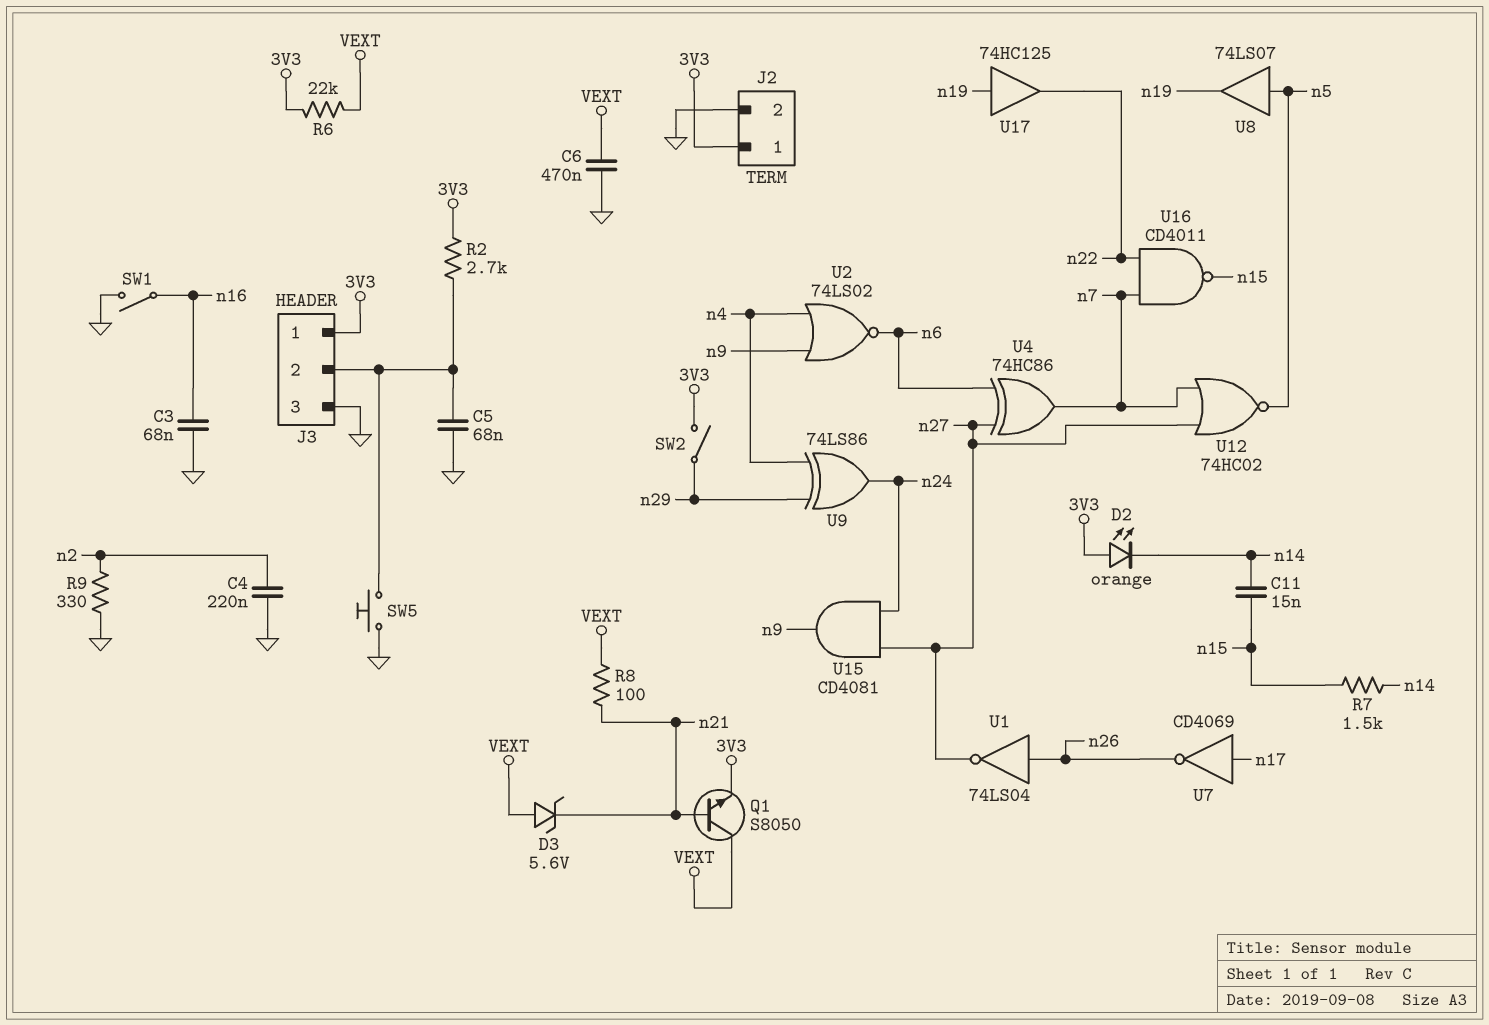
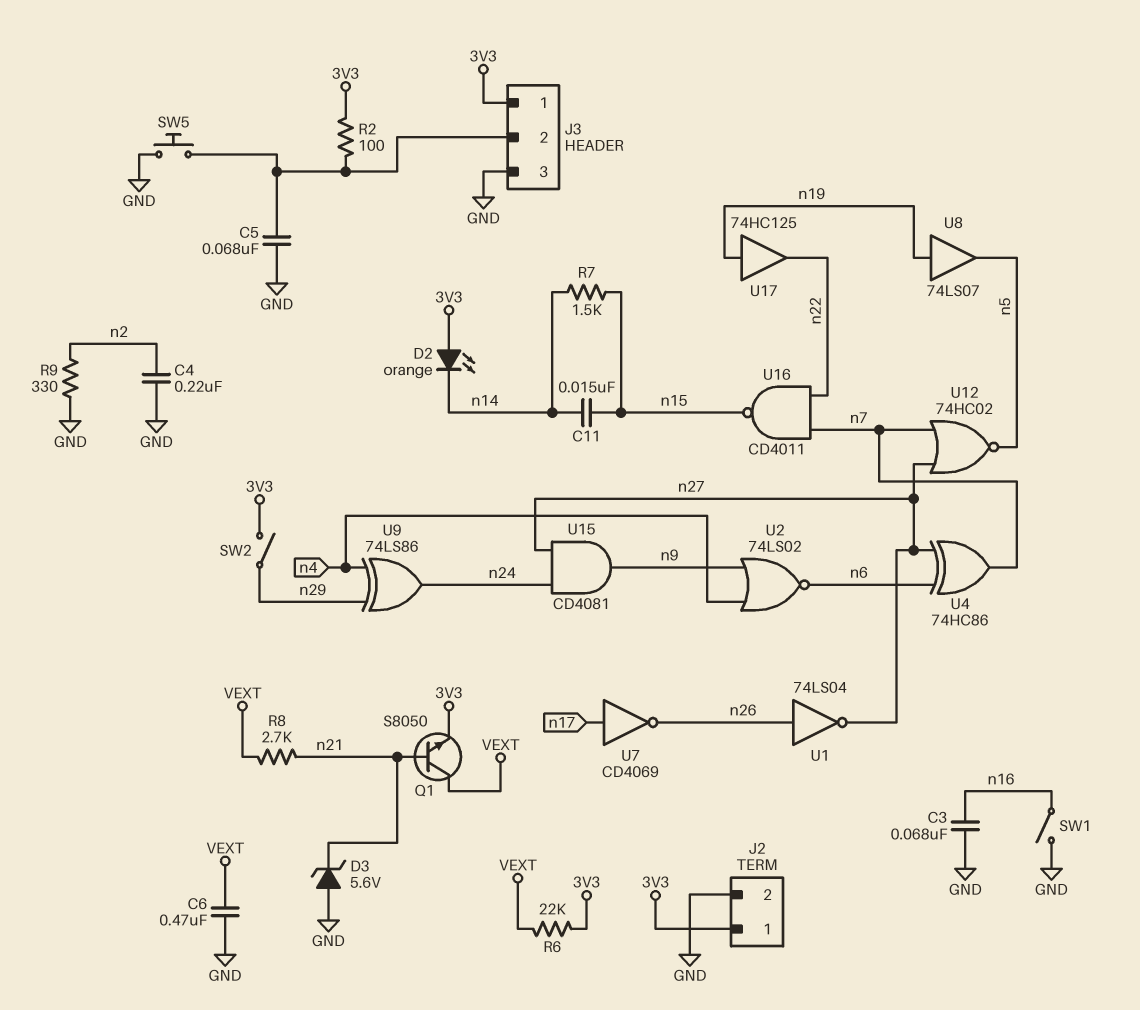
D3: zener 5.6V (A VEXT, K n21) -> zener 5.6V (A GND, K n21)
R2: 2.7k (3V3, J3/2) -> 100 (3V3, J3/2)
R8: 100 (VEXT, n21) -> 2.7k (VEXT, n21)
U8: buffer 74LS07 (in n5, out n19) -> buffer 74LS07 (in n19, out n5)

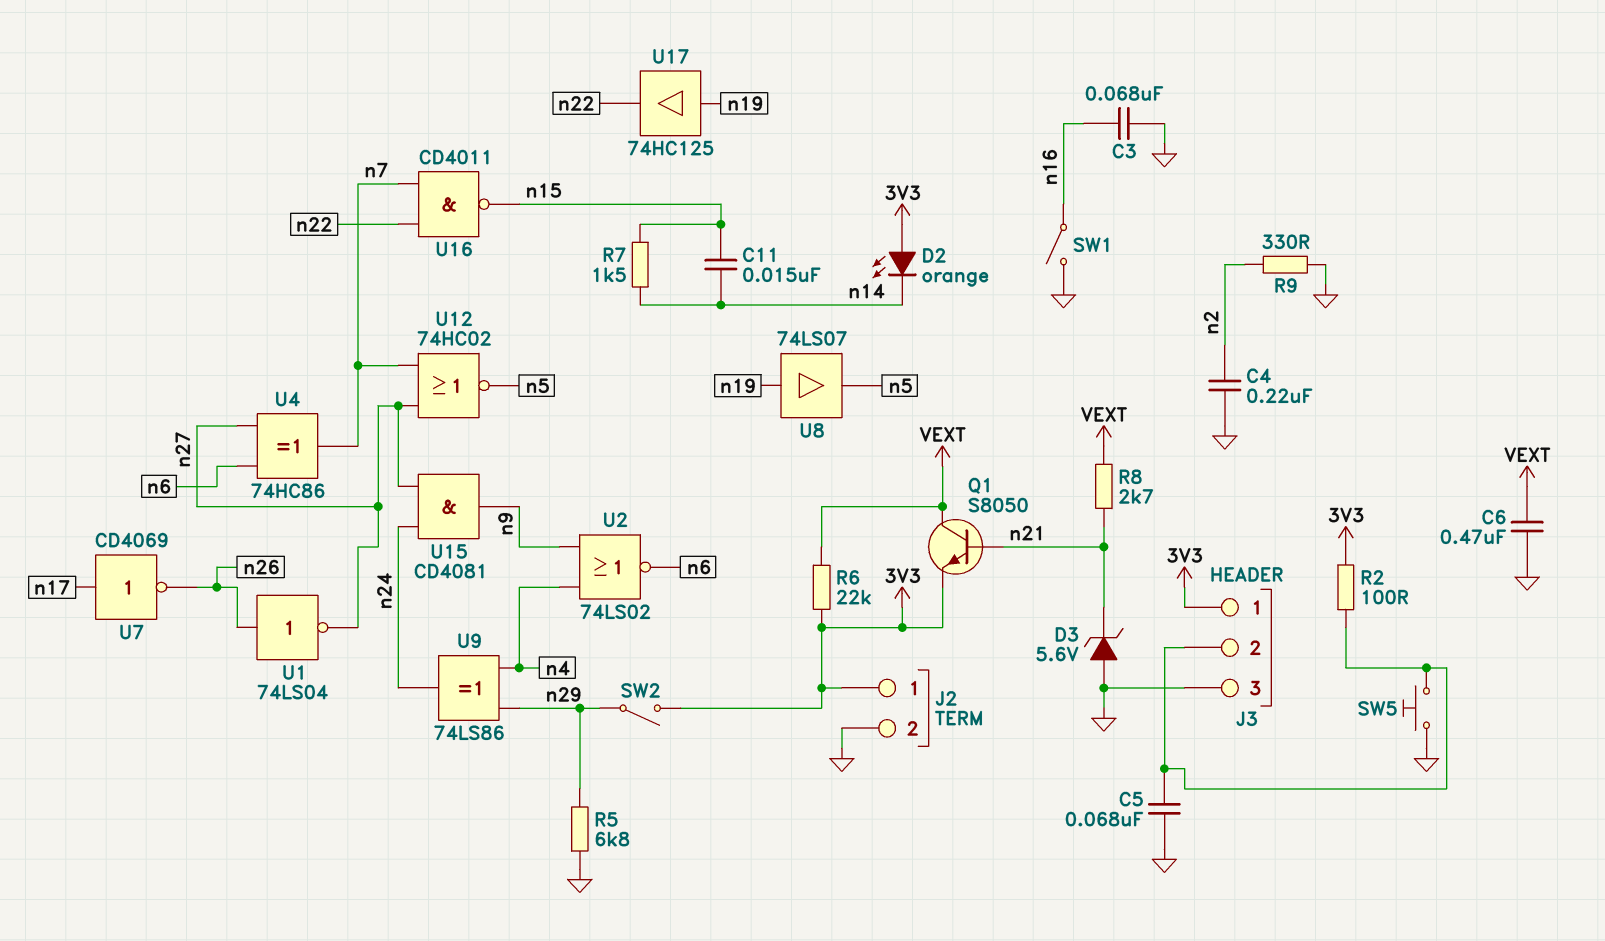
R5: none -> 6.8k (GND, n29)

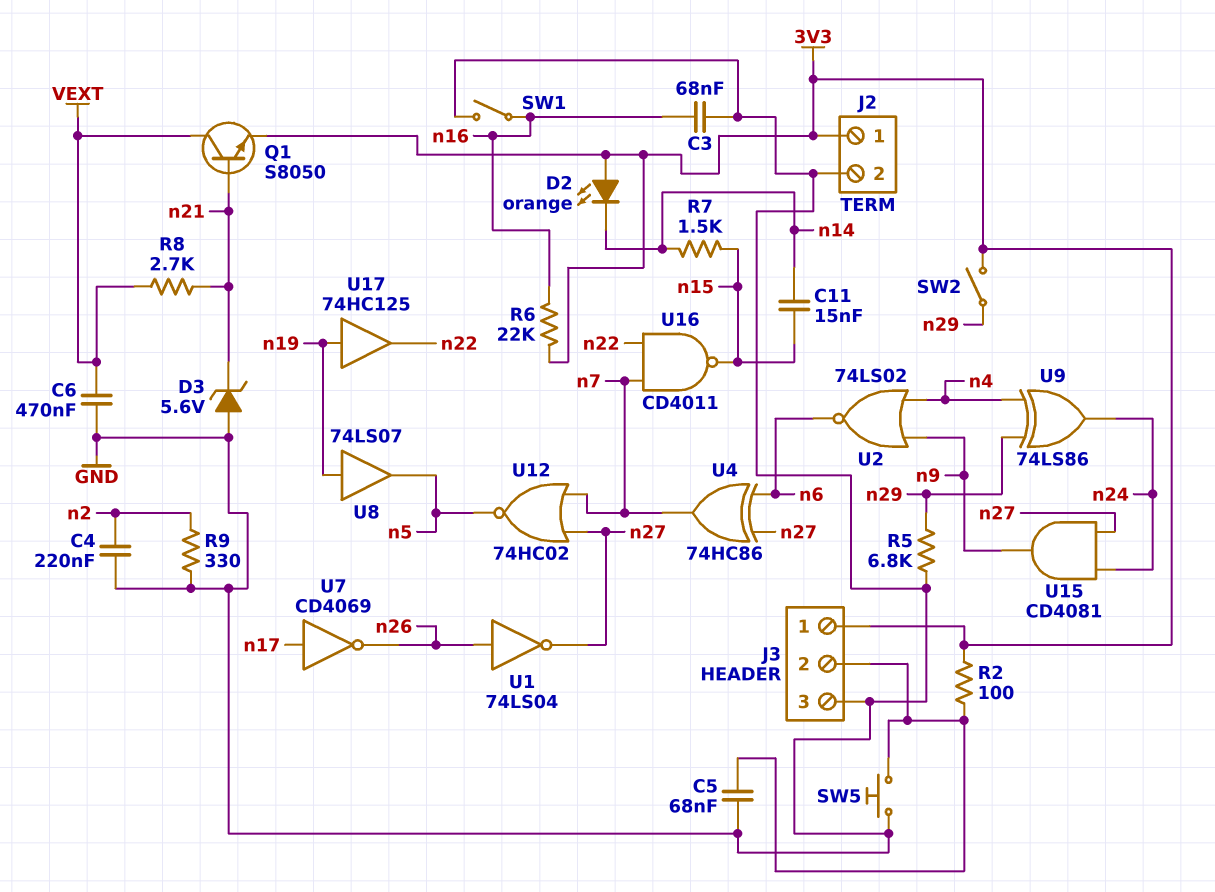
R6: 22k (3V3, VEXT) -> 22k (3V3, n16)

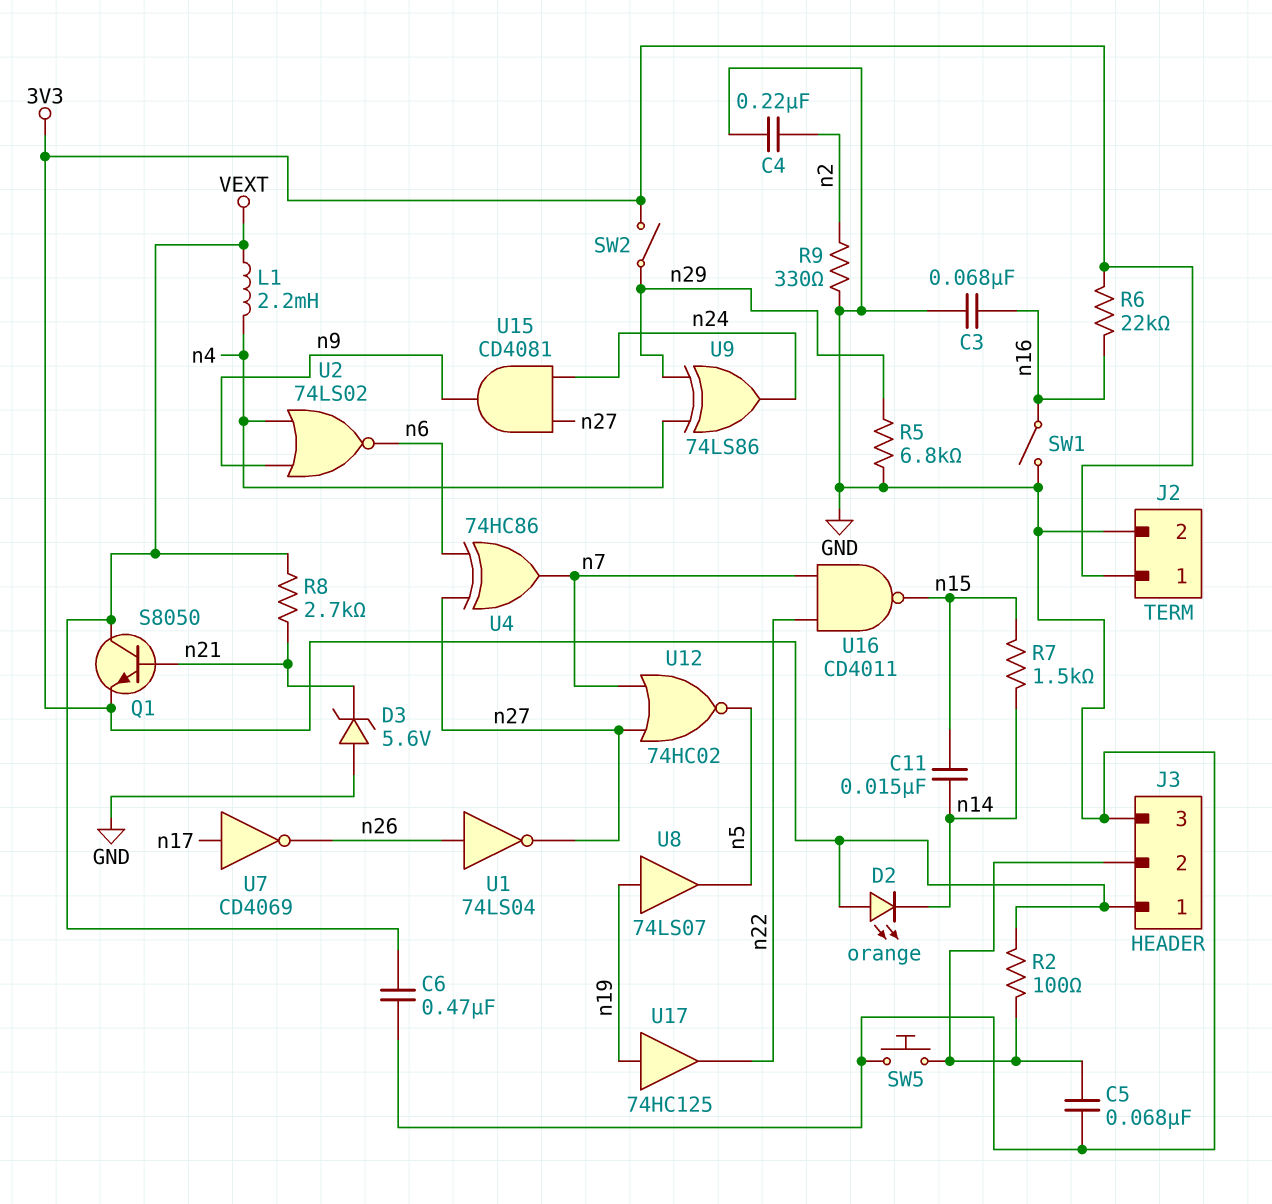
L1: none -> 2.2mH (VEXT, n4)

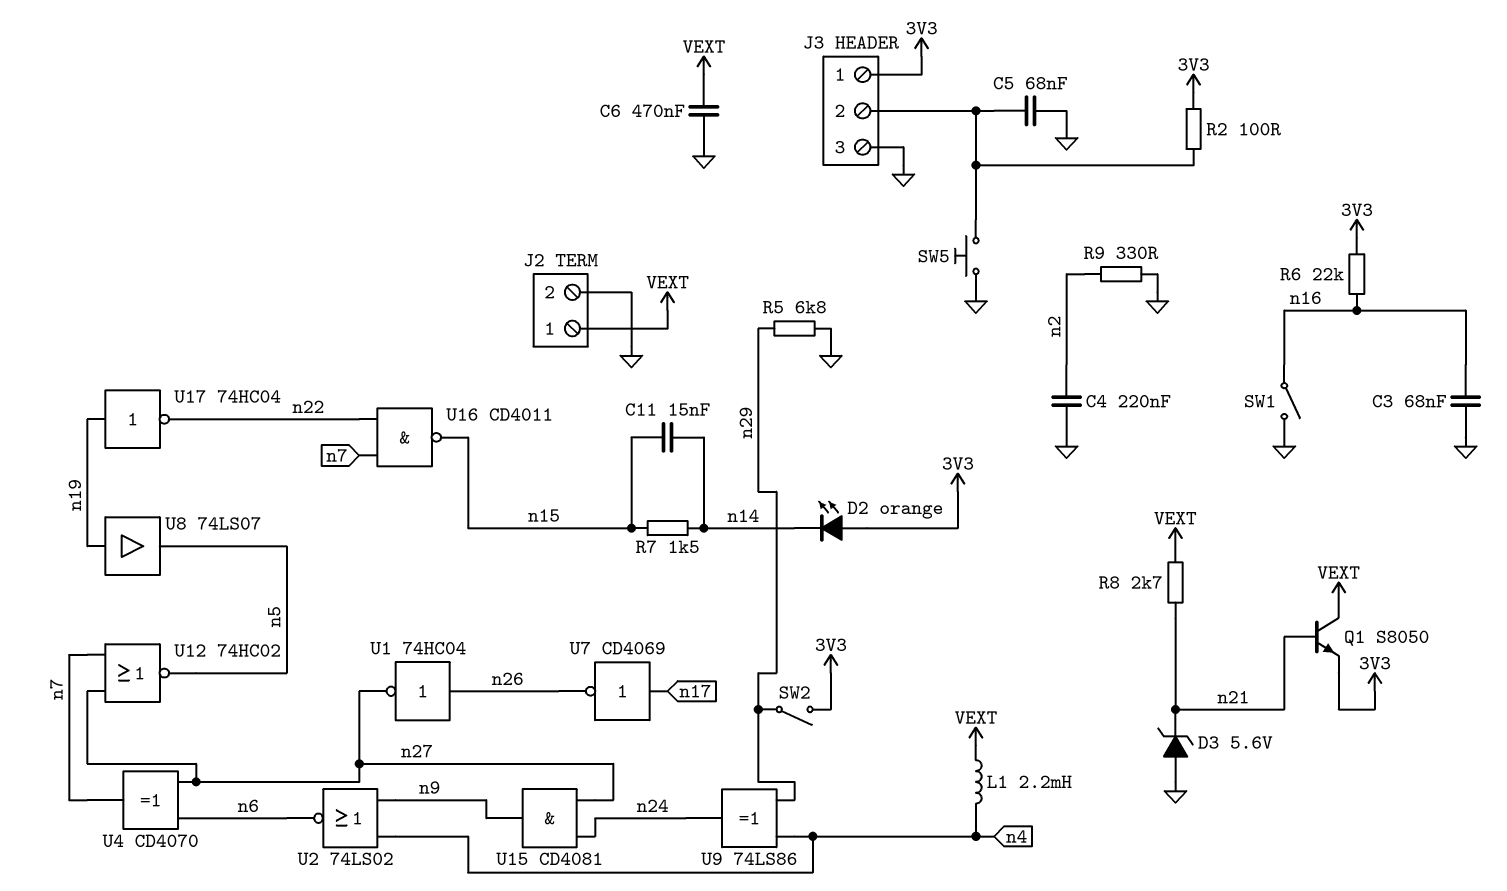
J2 pin 1: 3V3 -> VEXT
U1: NOT 74LS04 (in n26, out n27) -> NOT 74HC04 (in n26, out n27)
U4: XOR 74HC86 (in n6, in n27, out n7) -> XOR CD4070 (in n6, in n27, out n7)
U17: buffer 74HC125 (in n19, out n22) -> NOT 74HC04 (in n19, out n22)

